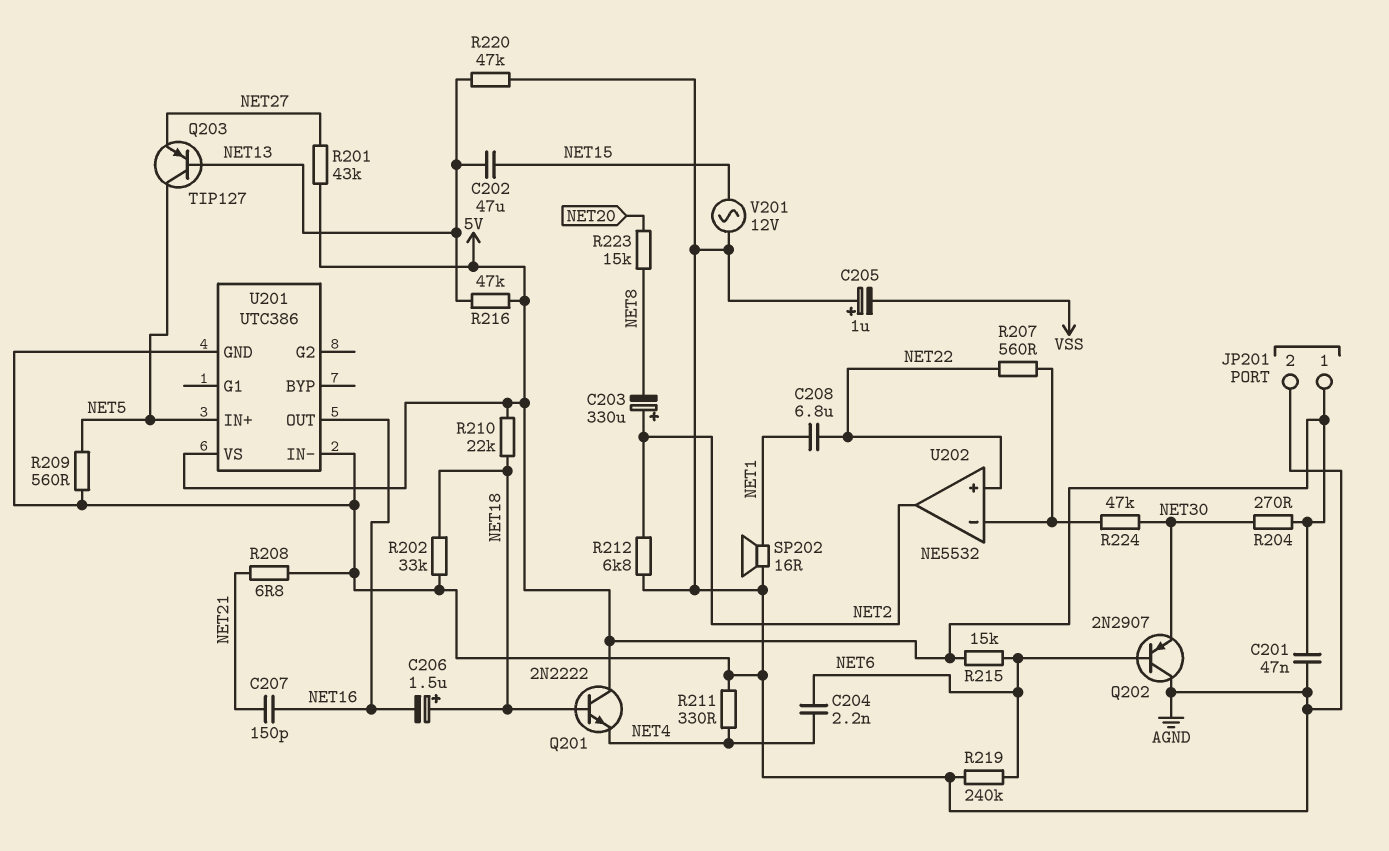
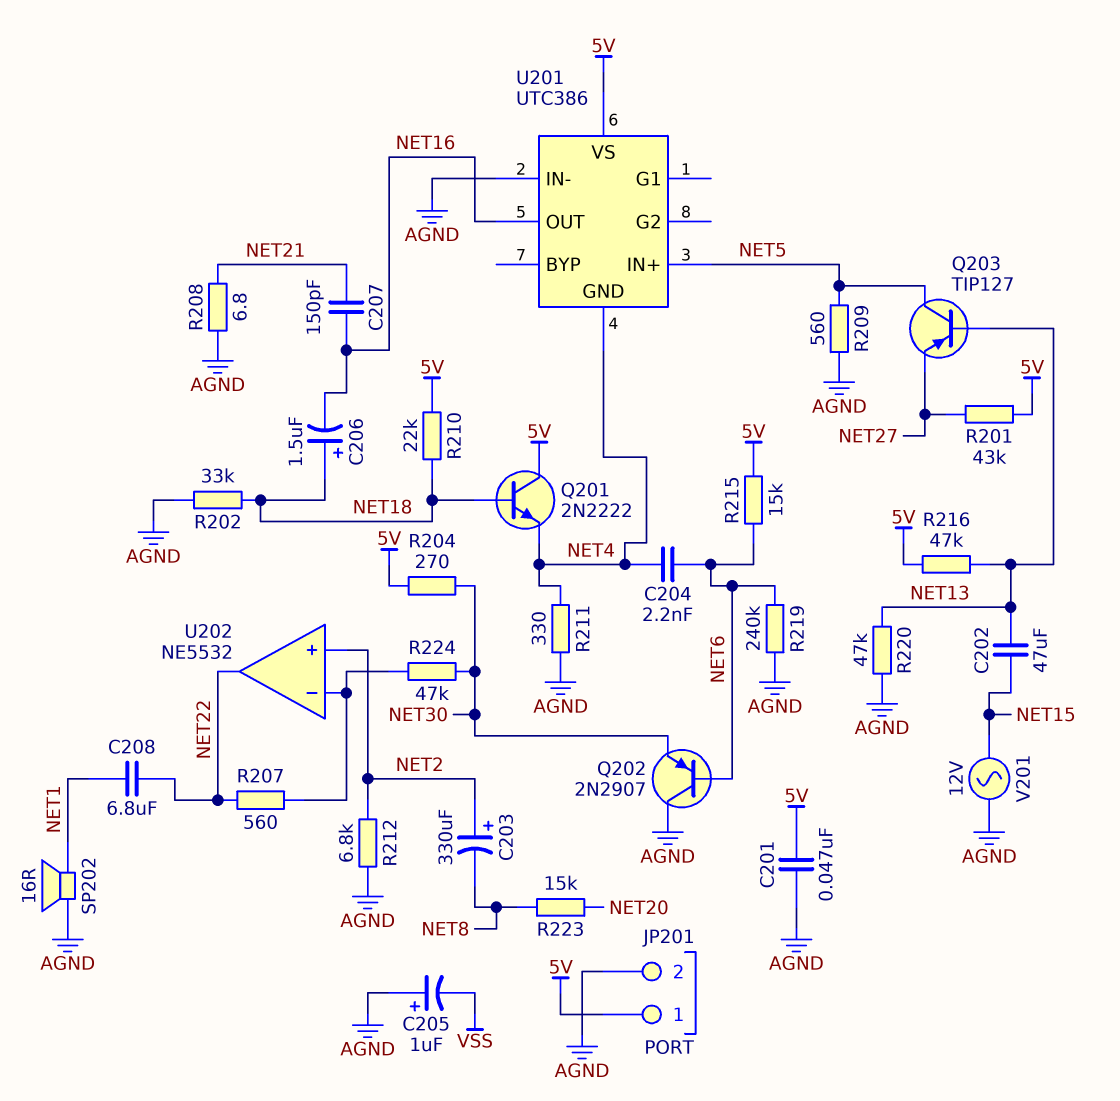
U201 pin GND: AGND -> NET4
U202 pin in+: NET22 -> NET2
U202 pin out: NET2 -> NET22

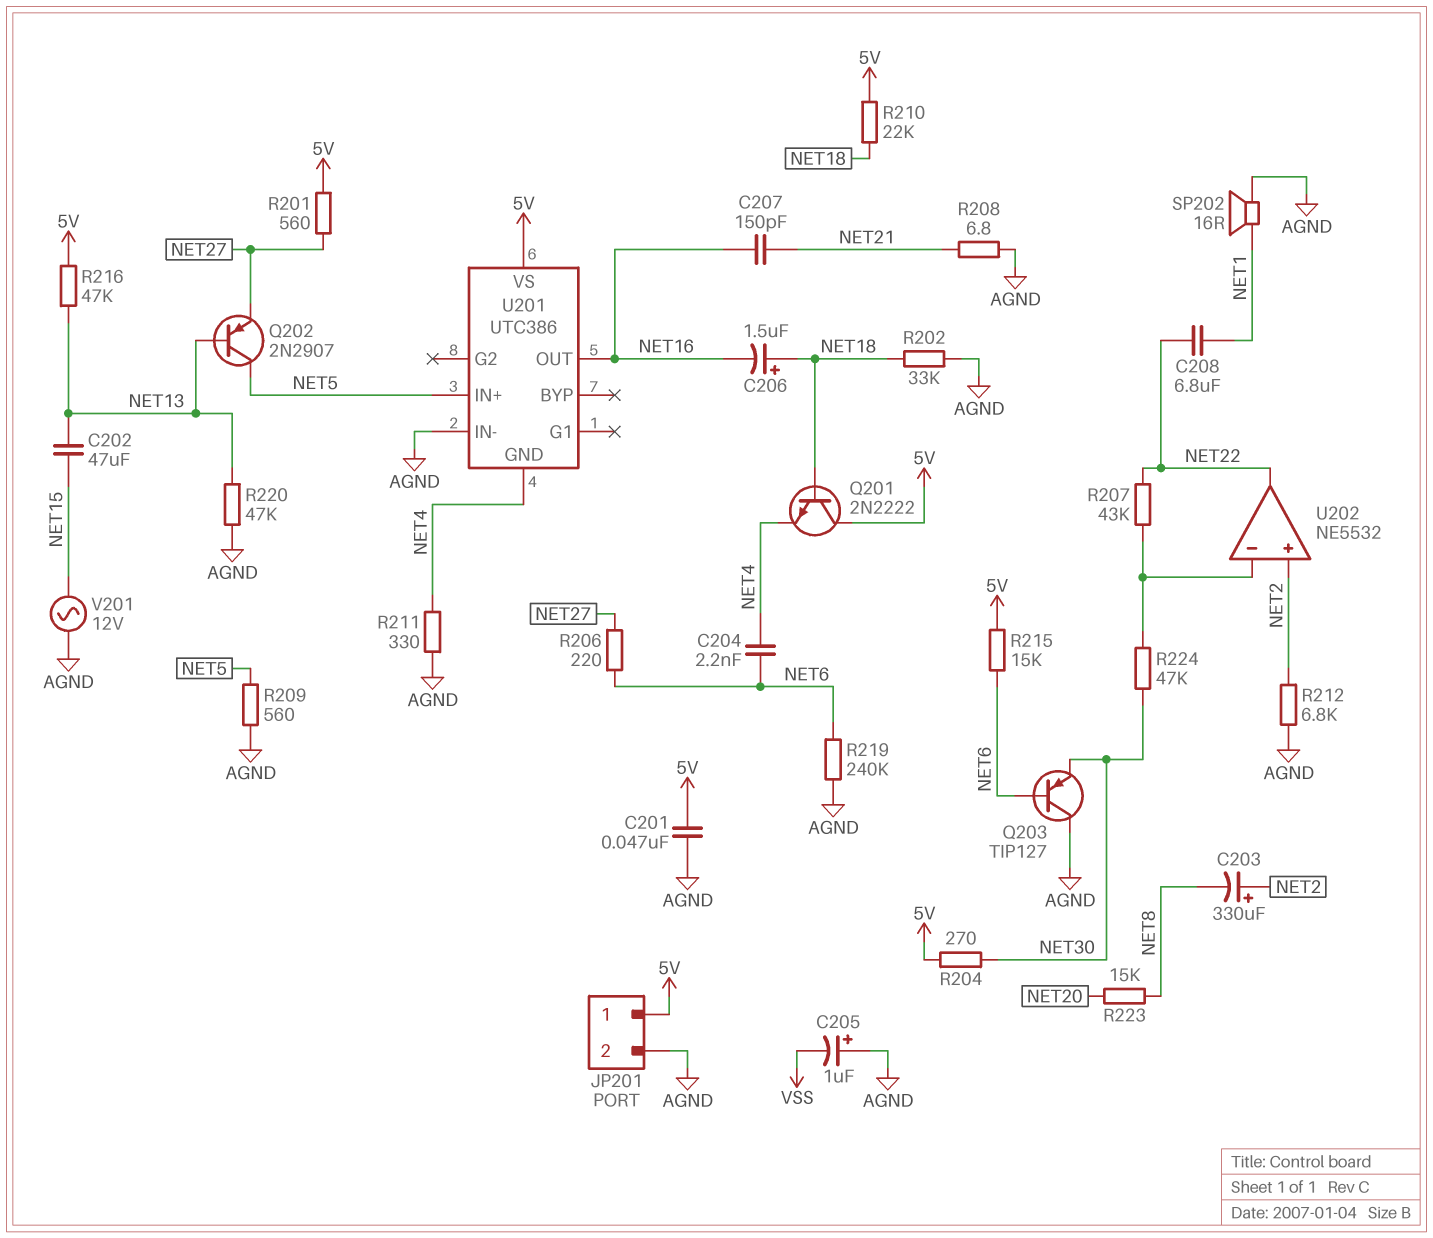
Q202: PNP 2N2907 (B NET6, C AGND, E NET30) -> PNP 2N2907 (B NET13, C NET5, E NET27)
Q203: PNP TIP127 (B NET13, C NET5, E NET27) -> PNP TIP127 (B NET6, C AGND, E NET30)
R201: 43k (5V, NET27) -> 560 (5V, NET27)
R206: none -> 220 (NET6, NET27)
R207: 560 (NET22, U202/in-) -> 43k (NET22, U202/in-)

